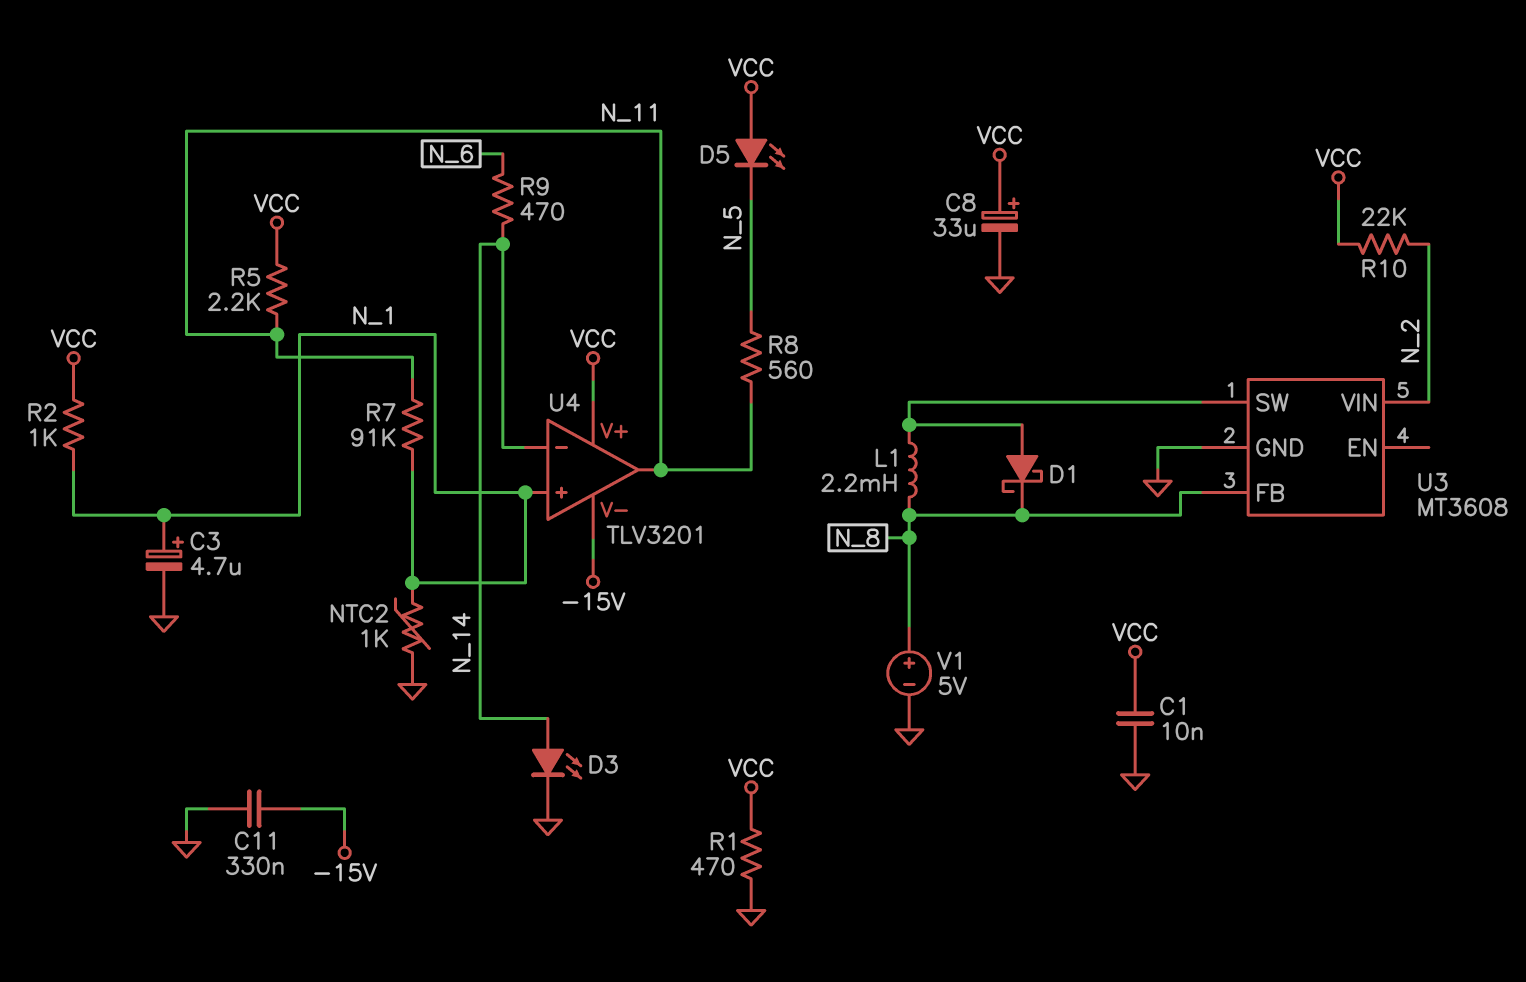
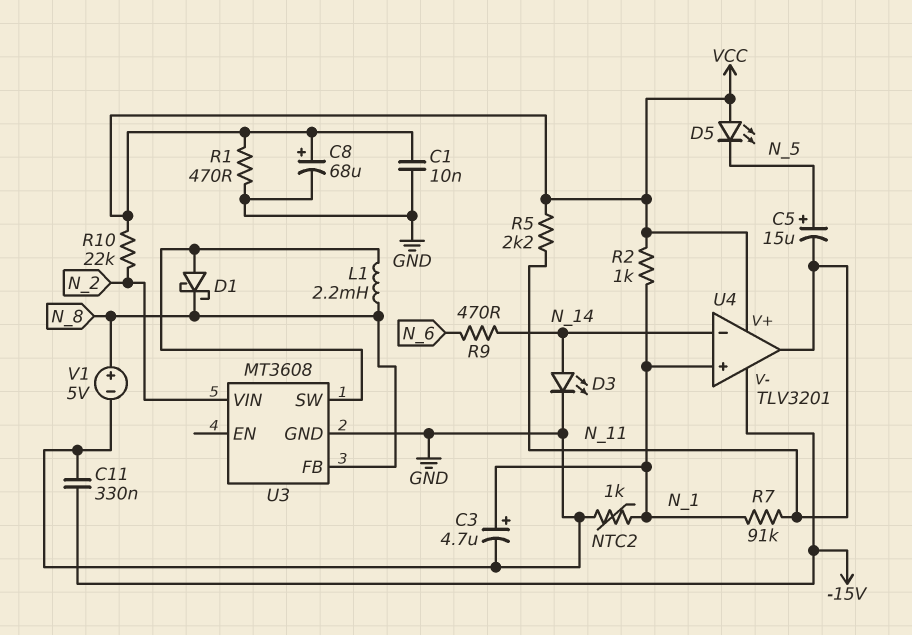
C5: none -> 15uF (plus N_5, minus N_11)
C8: 33uF (plus VCC, minus GND) -> 68uF (plus VCC, minus GND)
R8: 560 (N_5, N_11) -> none

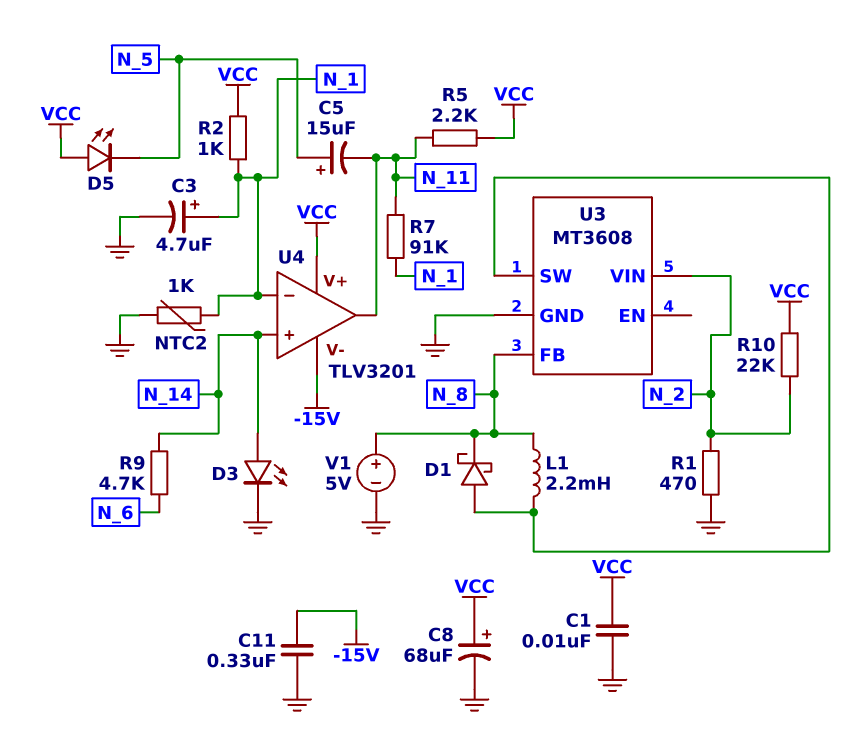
R1: 470 (GND, VCC) -> 470 (GND, N_2)
R9: 470 (N_6, N_14) -> 4.7k (N_6, N_14)
U4 pin in+: N_1 -> N_14
U4 pin in-: N_14 -> N_1

